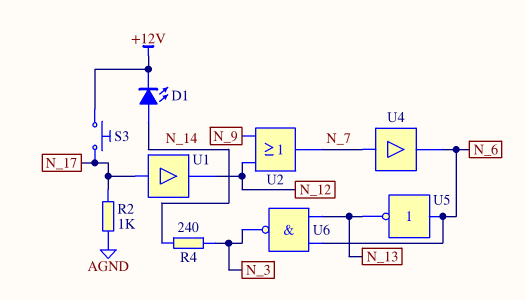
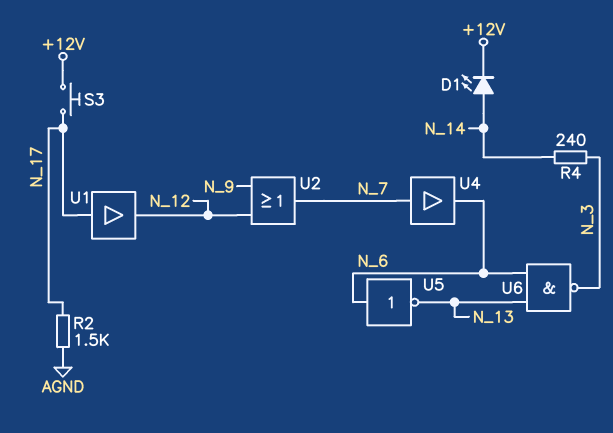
R2: 1k (AGND, N_17) -> 1.5k (AGND, N_17)

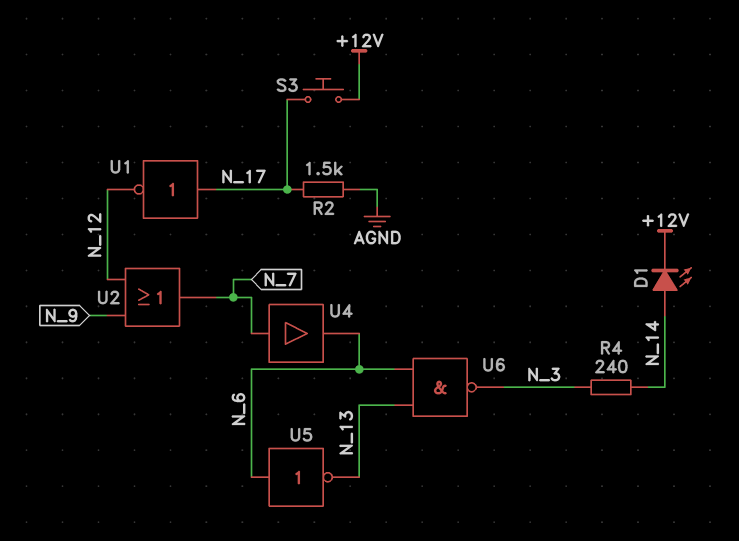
U1: buffer (in N_17, out N_12) -> NOT (in N_17, out N_12)

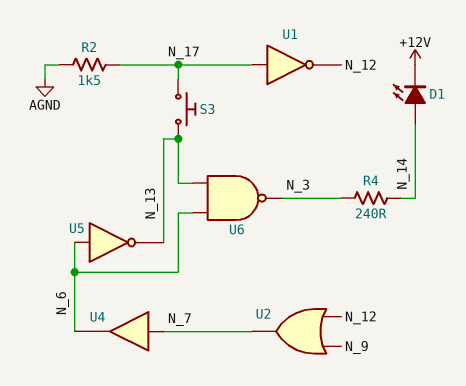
S3: button (+12V, N_17) -> button (N_13, N_17)

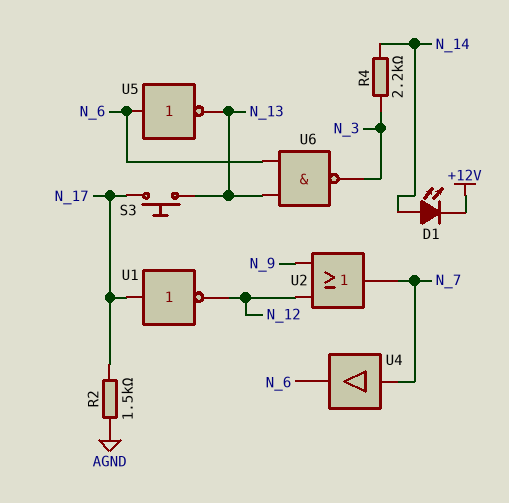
R4: 240 (N_3, N_14) -> 2.2k (N_3, N_14)

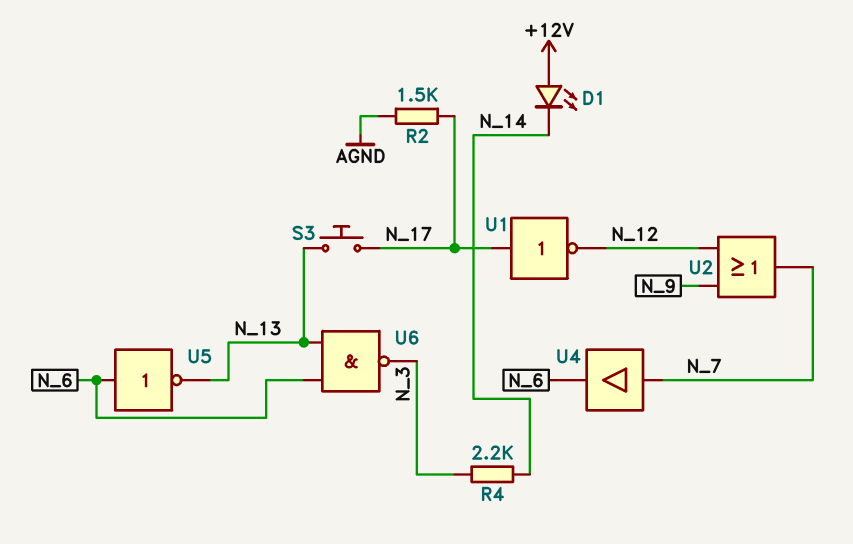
D1: LED (A N_14, K +12V) -> LED (A +12V, K N_14)

